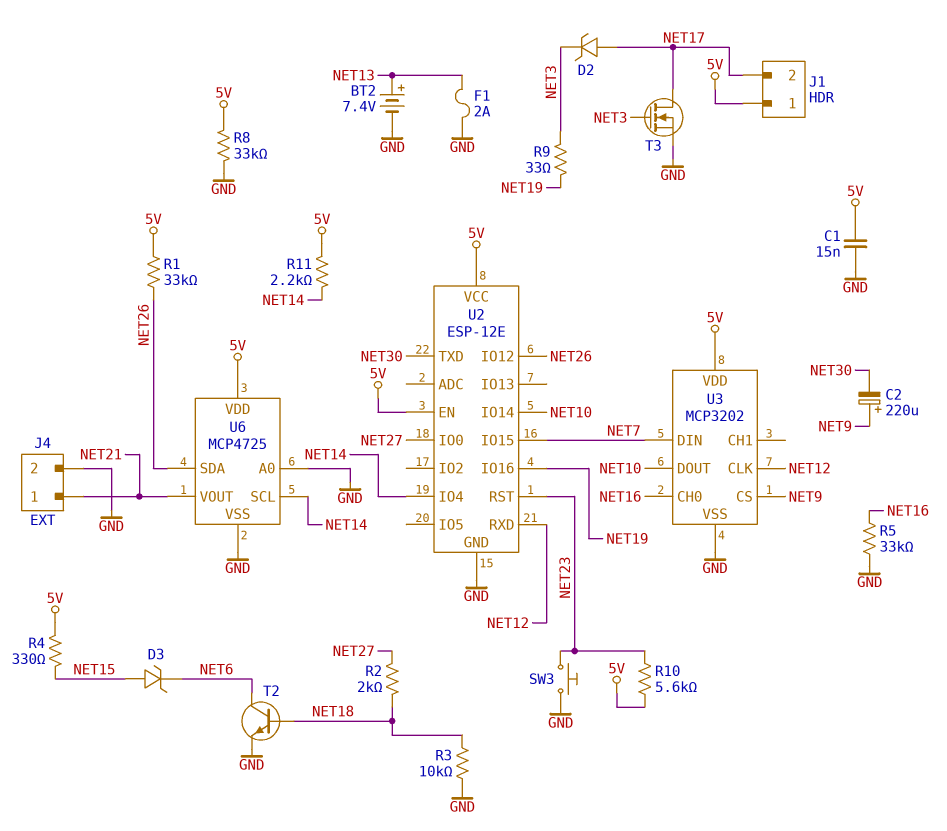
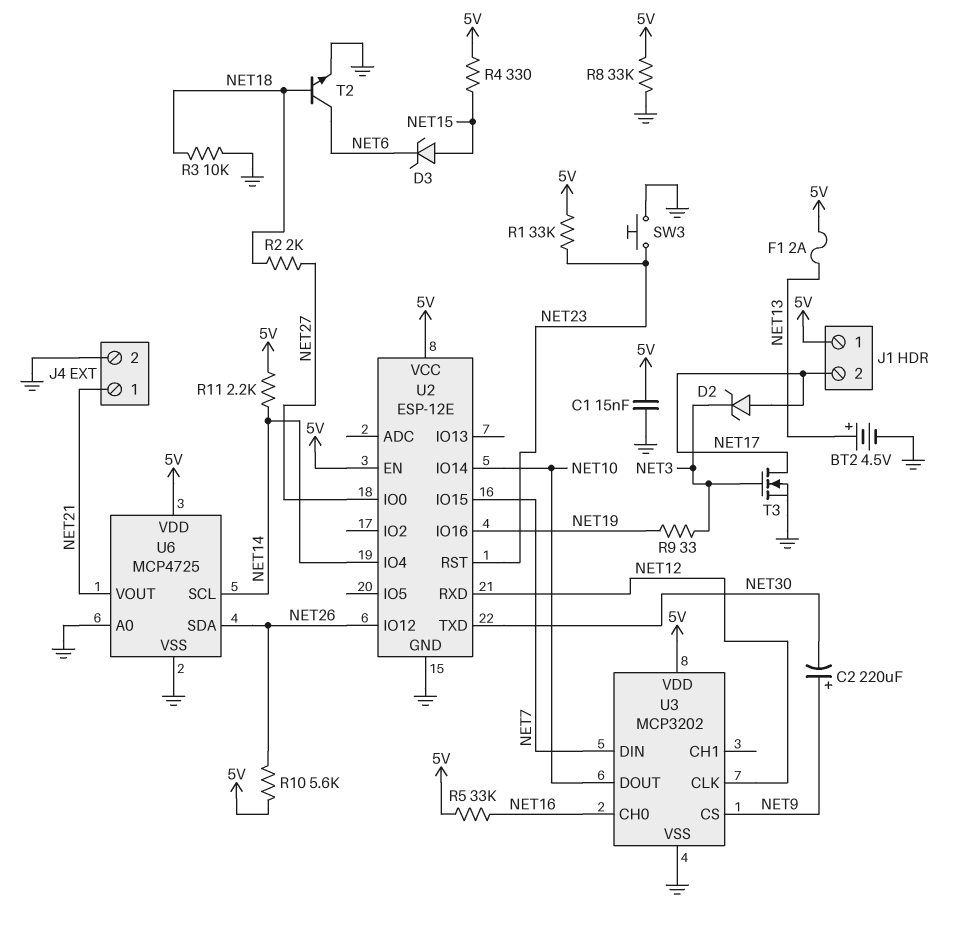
BT2: 7.4V (plus NET13, minus GND) -> 4.5V (plus NET13, minus GND)
F1: 2A (GND, NET13) -> 2A (5V, NET13)
R1: 33k (5V, NET26) -> 33k (5V, NET23)
R5: 33k (GND, NET16) -> 33k (5V, NET16)
R10: 5.6k (5V, NET23) -> 5.6k (5V, NET26)

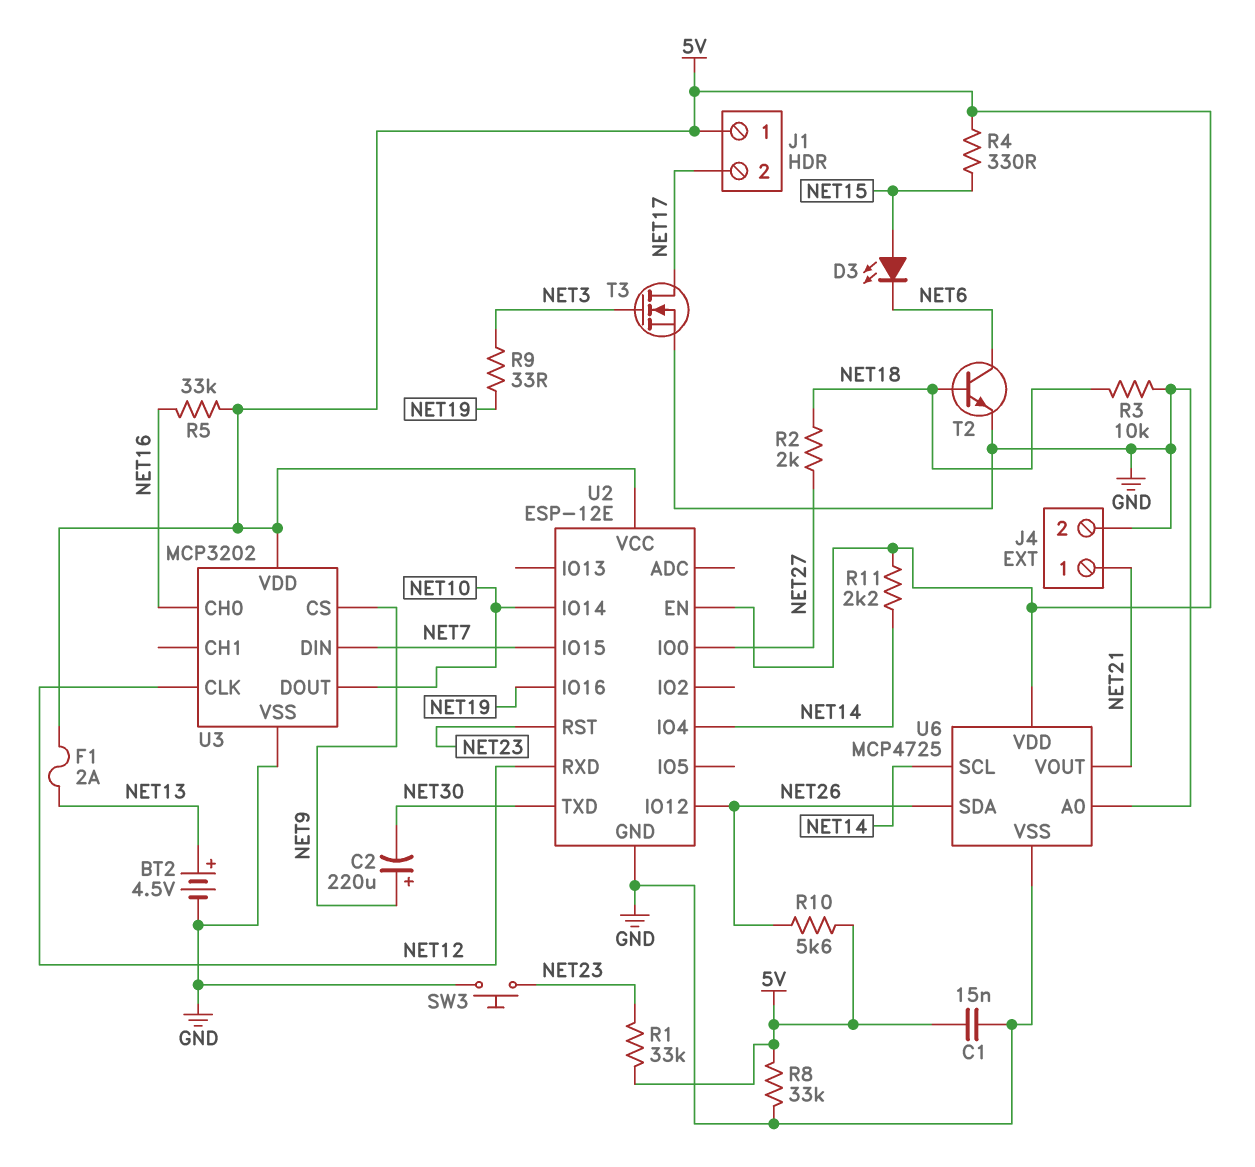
D2: zener (A NET17, K NET3) -> none
D3: zener (A NET15, K NET6) -> LED (A NET15, K NET6)

